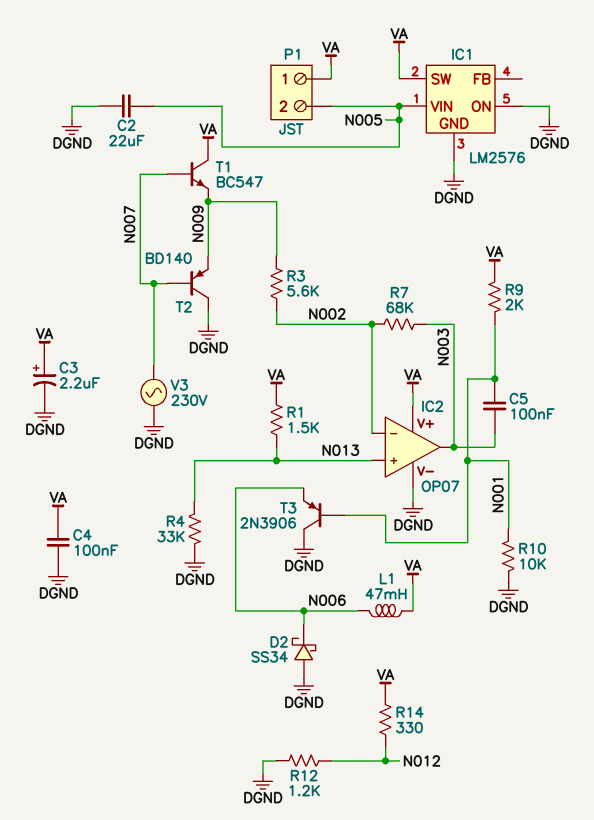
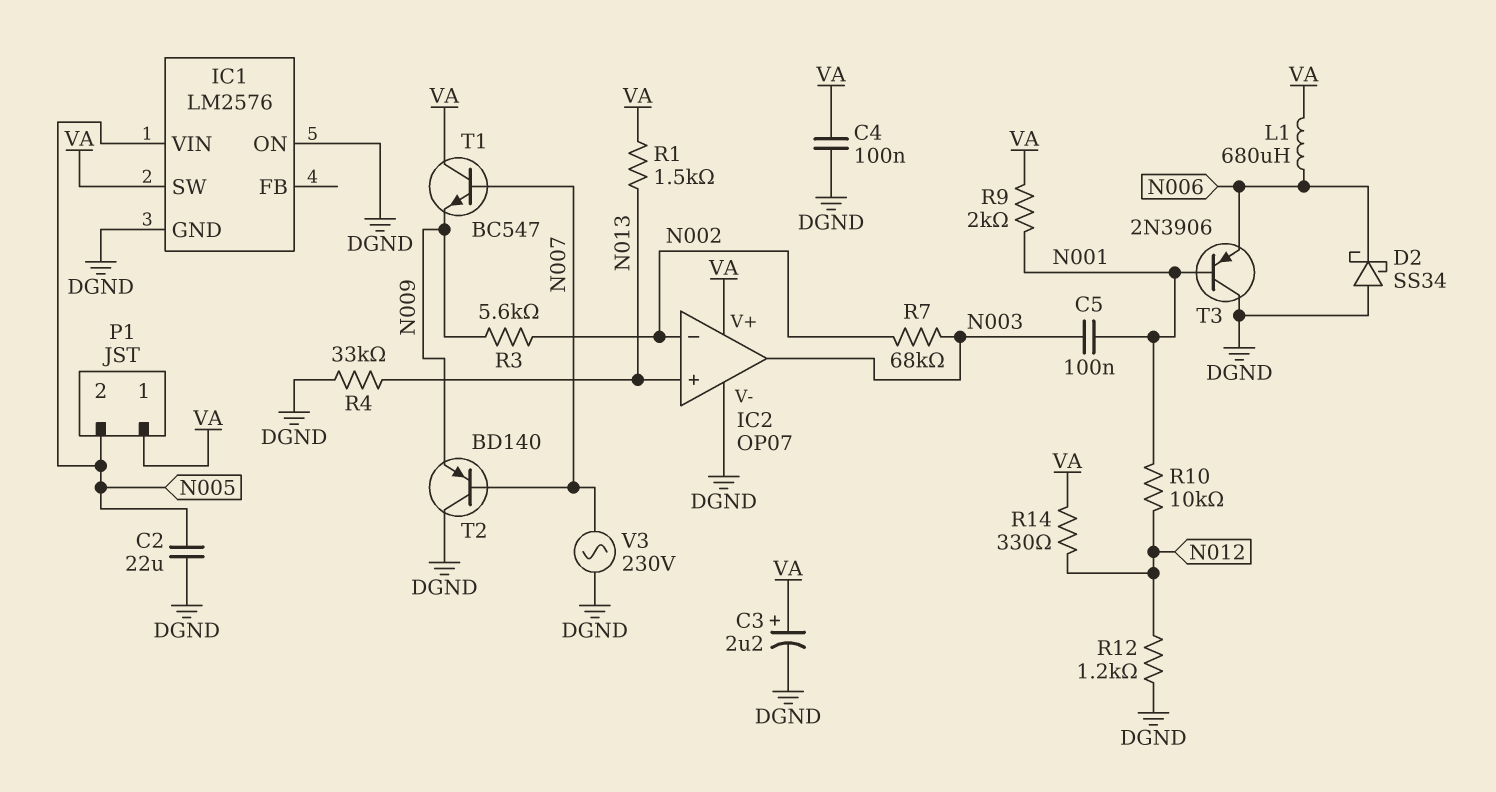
L1: 47mH (N006, VA) -> 680uH (N006, VA)
R10: 10k (DGND, N001) -> 10k (N001, N012)

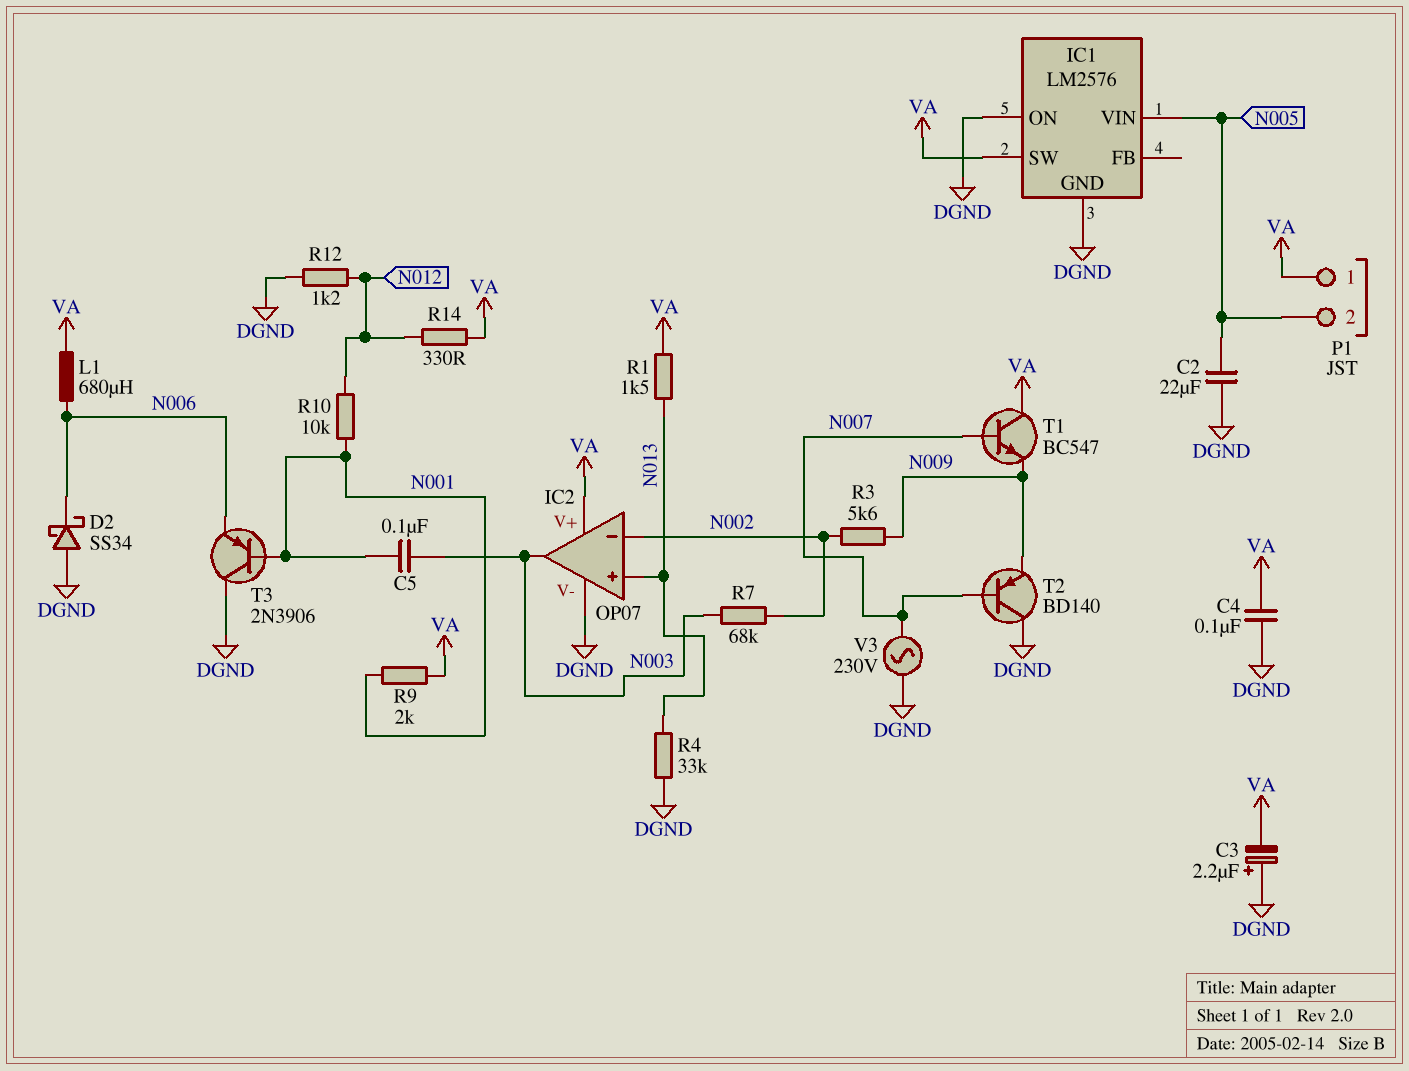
C3: 2.2uF (plus VA, minus DGND) -> 2.2uF (plus DGND, minus VA)

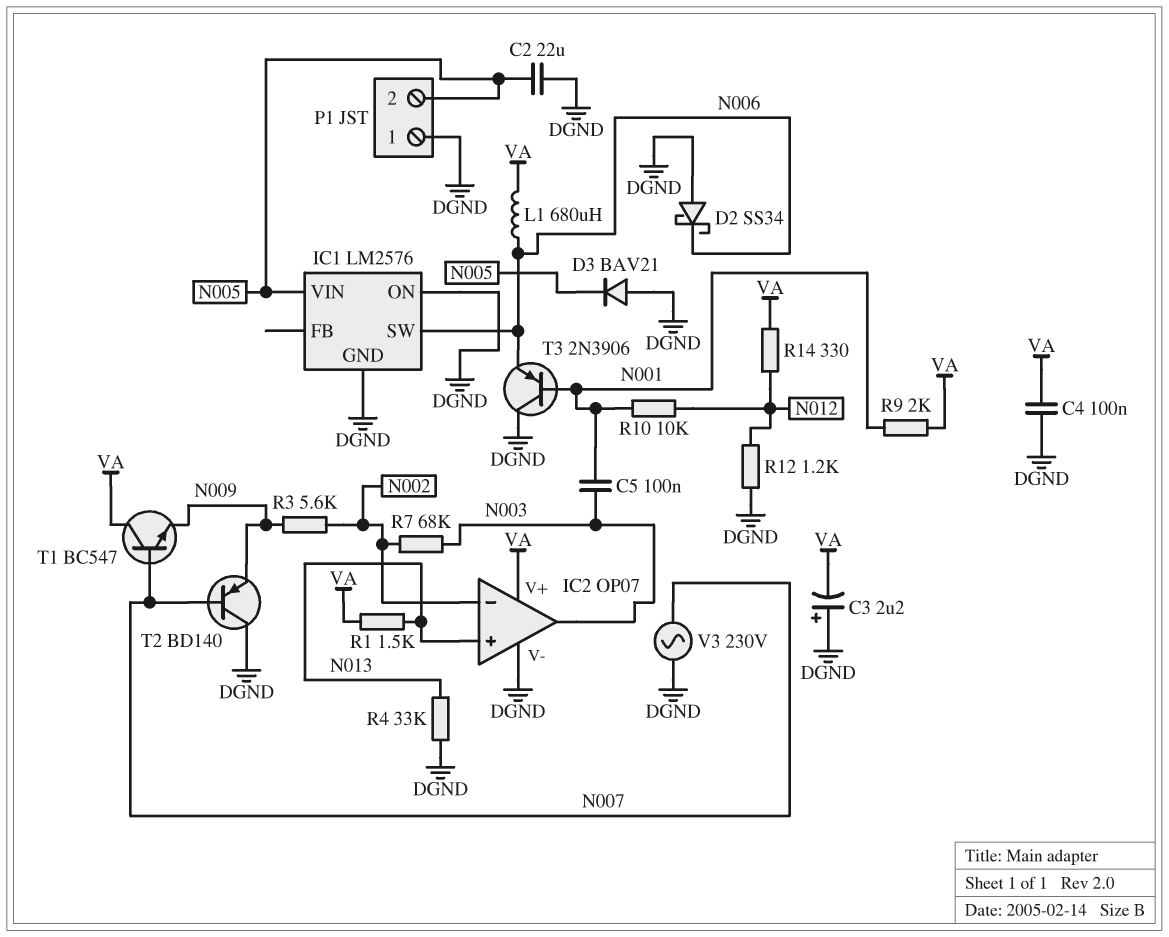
D3: none -> diode BAV21 (A DGND, K N005)
IC1 pin SW: VA -> N006
P1 pin 1: VA -> DGND

